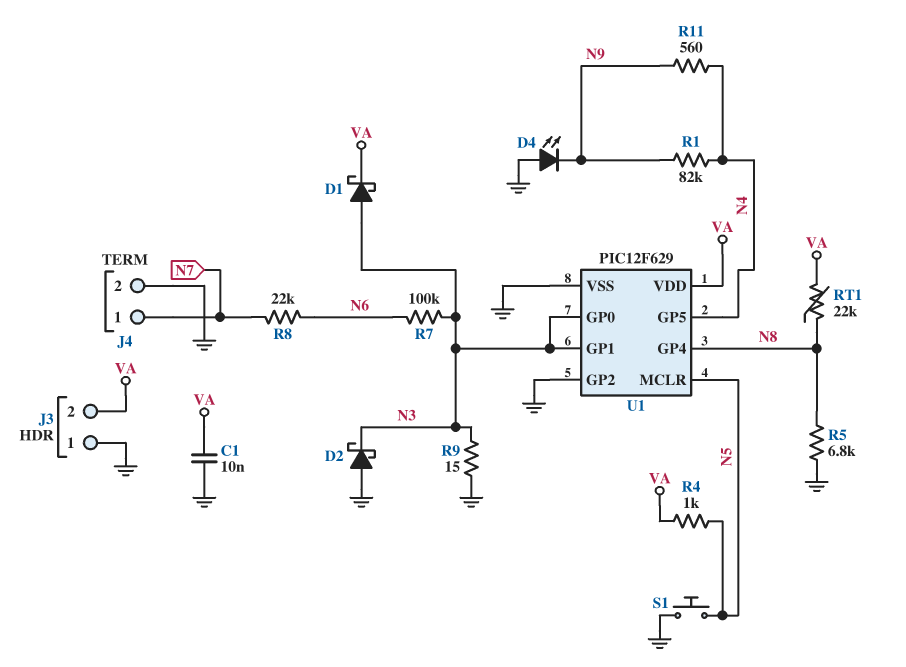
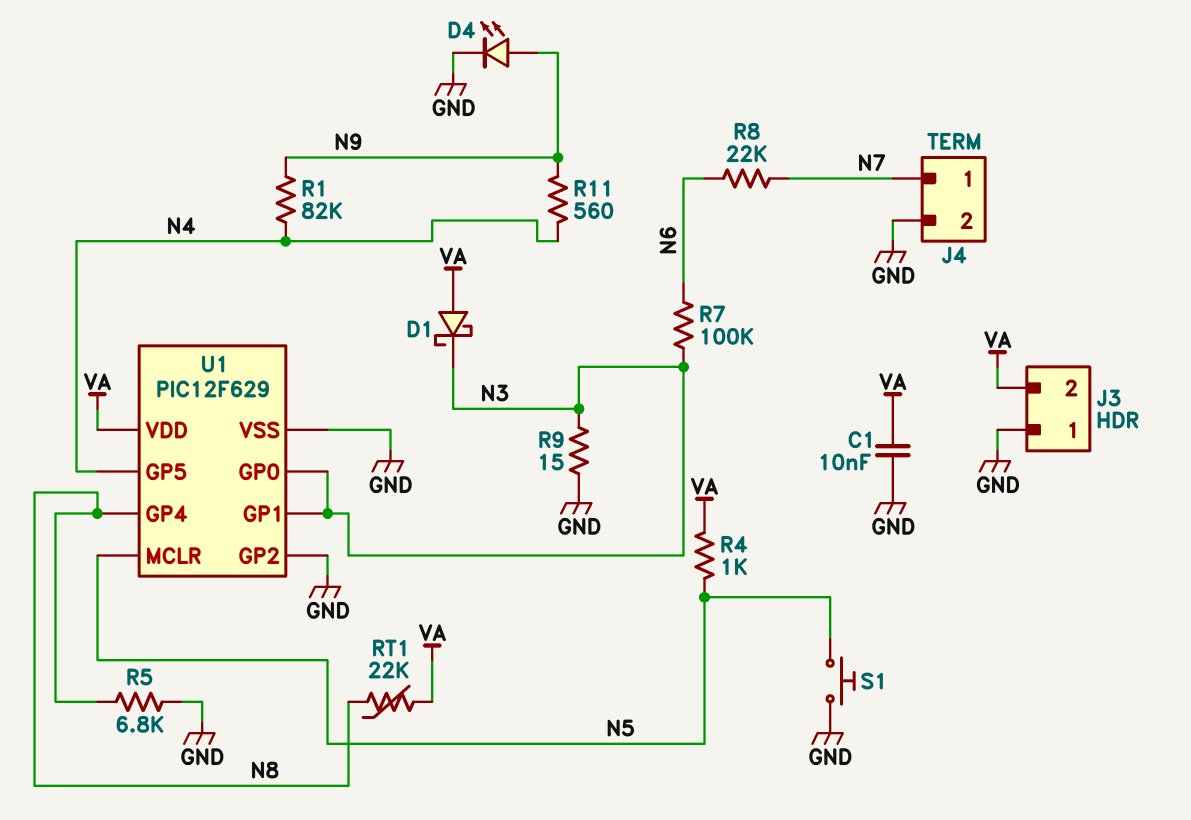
D1: schottky (A N3, K VA) -> schottky (A VA, K N3)
D2: schottky (A GND, K N3) -> none
D4: LED (A GND, K N9) -> LED (A N9, K GND)

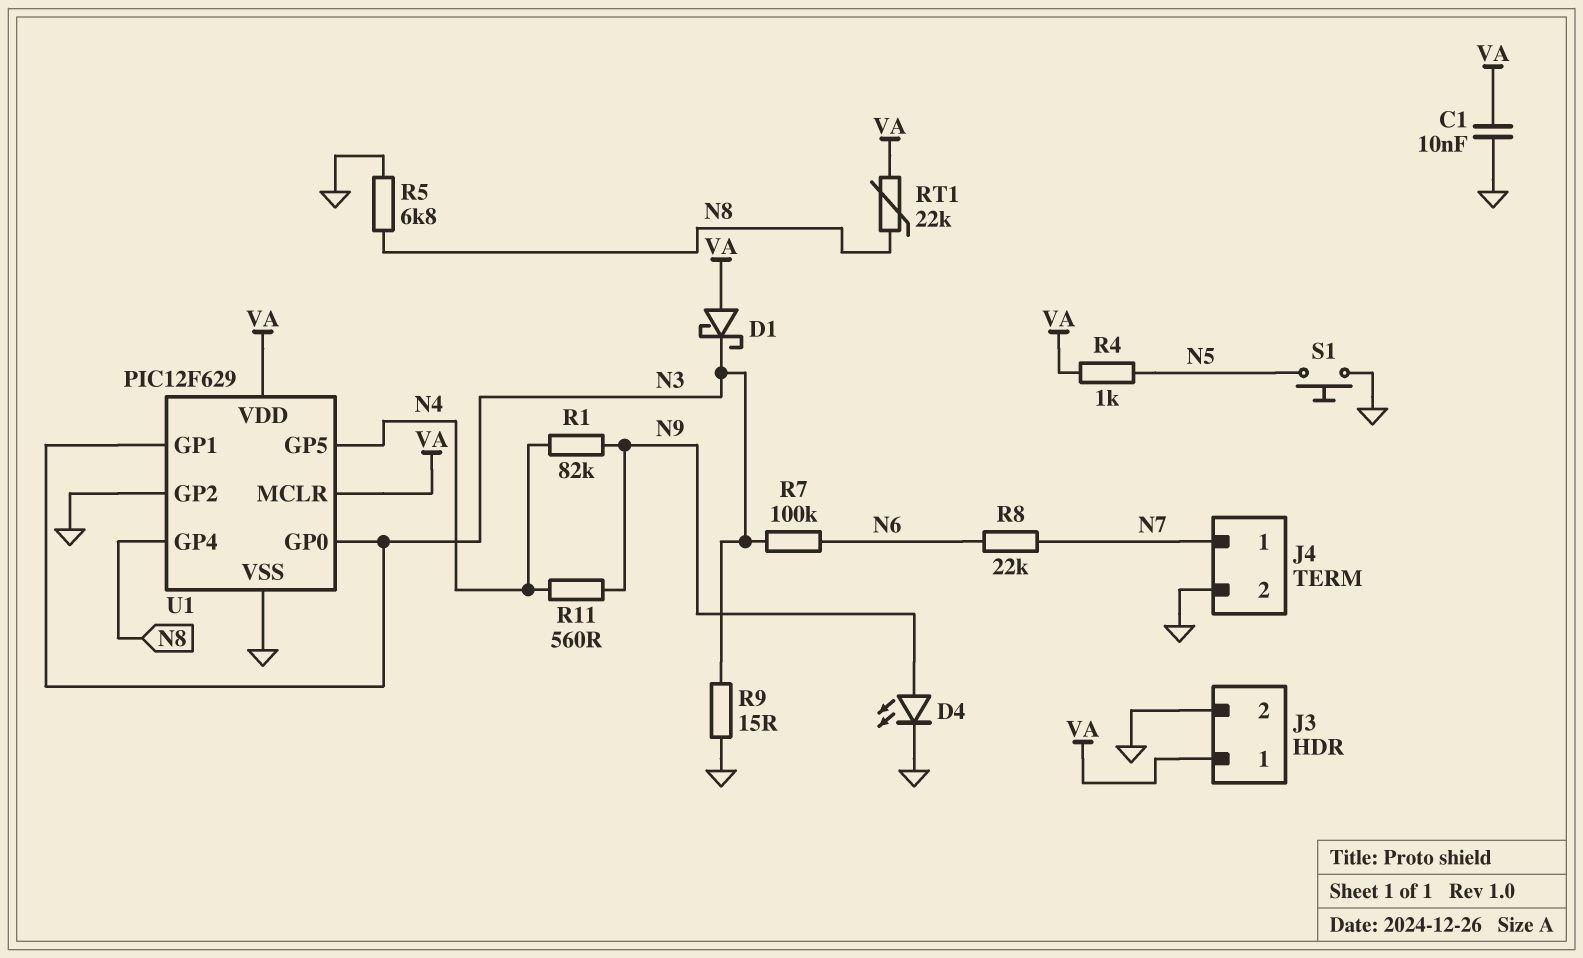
J3 pin 1: GND -> VA
J3 pin 2: VA -> GND
U1 pin MCLR: N5 -> VA

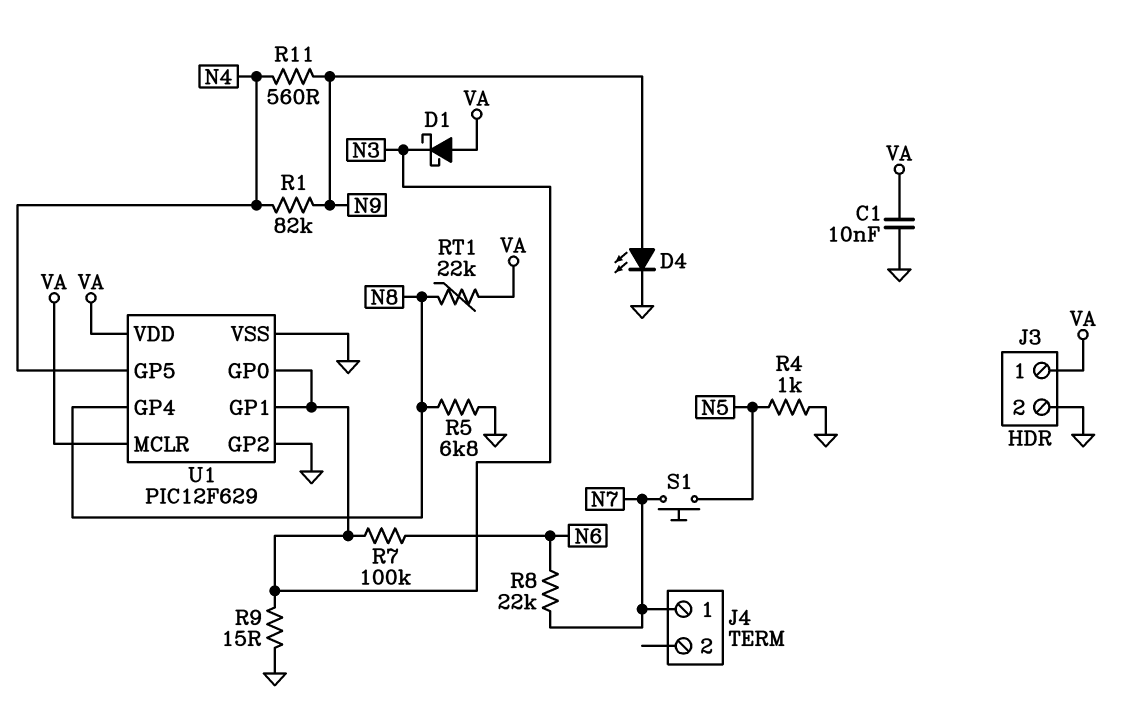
J4 pin 2: GND -> none
R4: 1k (N5, VA) -> 1k (GND, N5)
S1: button (GND, N5) -> button (N5, N7)

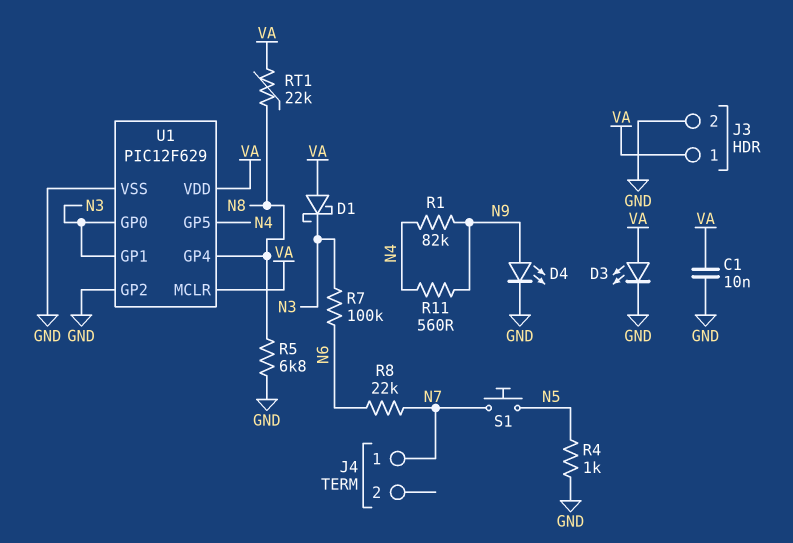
D3: none -> LED (A VA, K GND)
R9: 15 (GND, N3) -> none

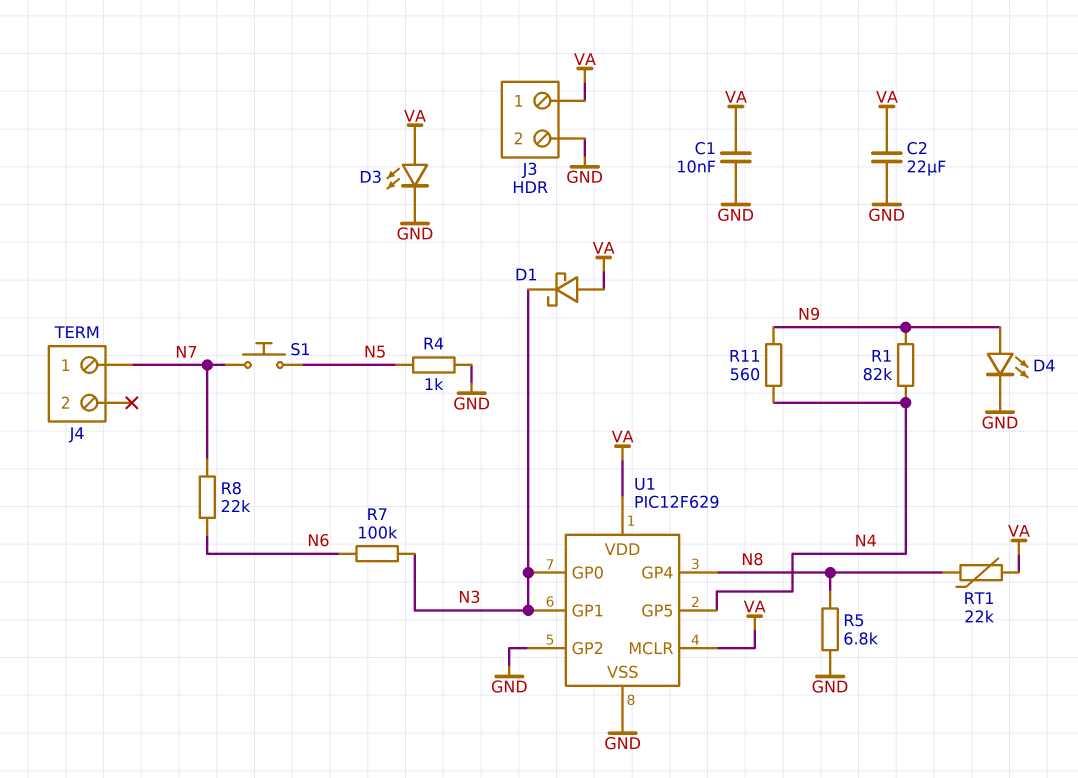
C2: none -> 22uF (GND, VA)

